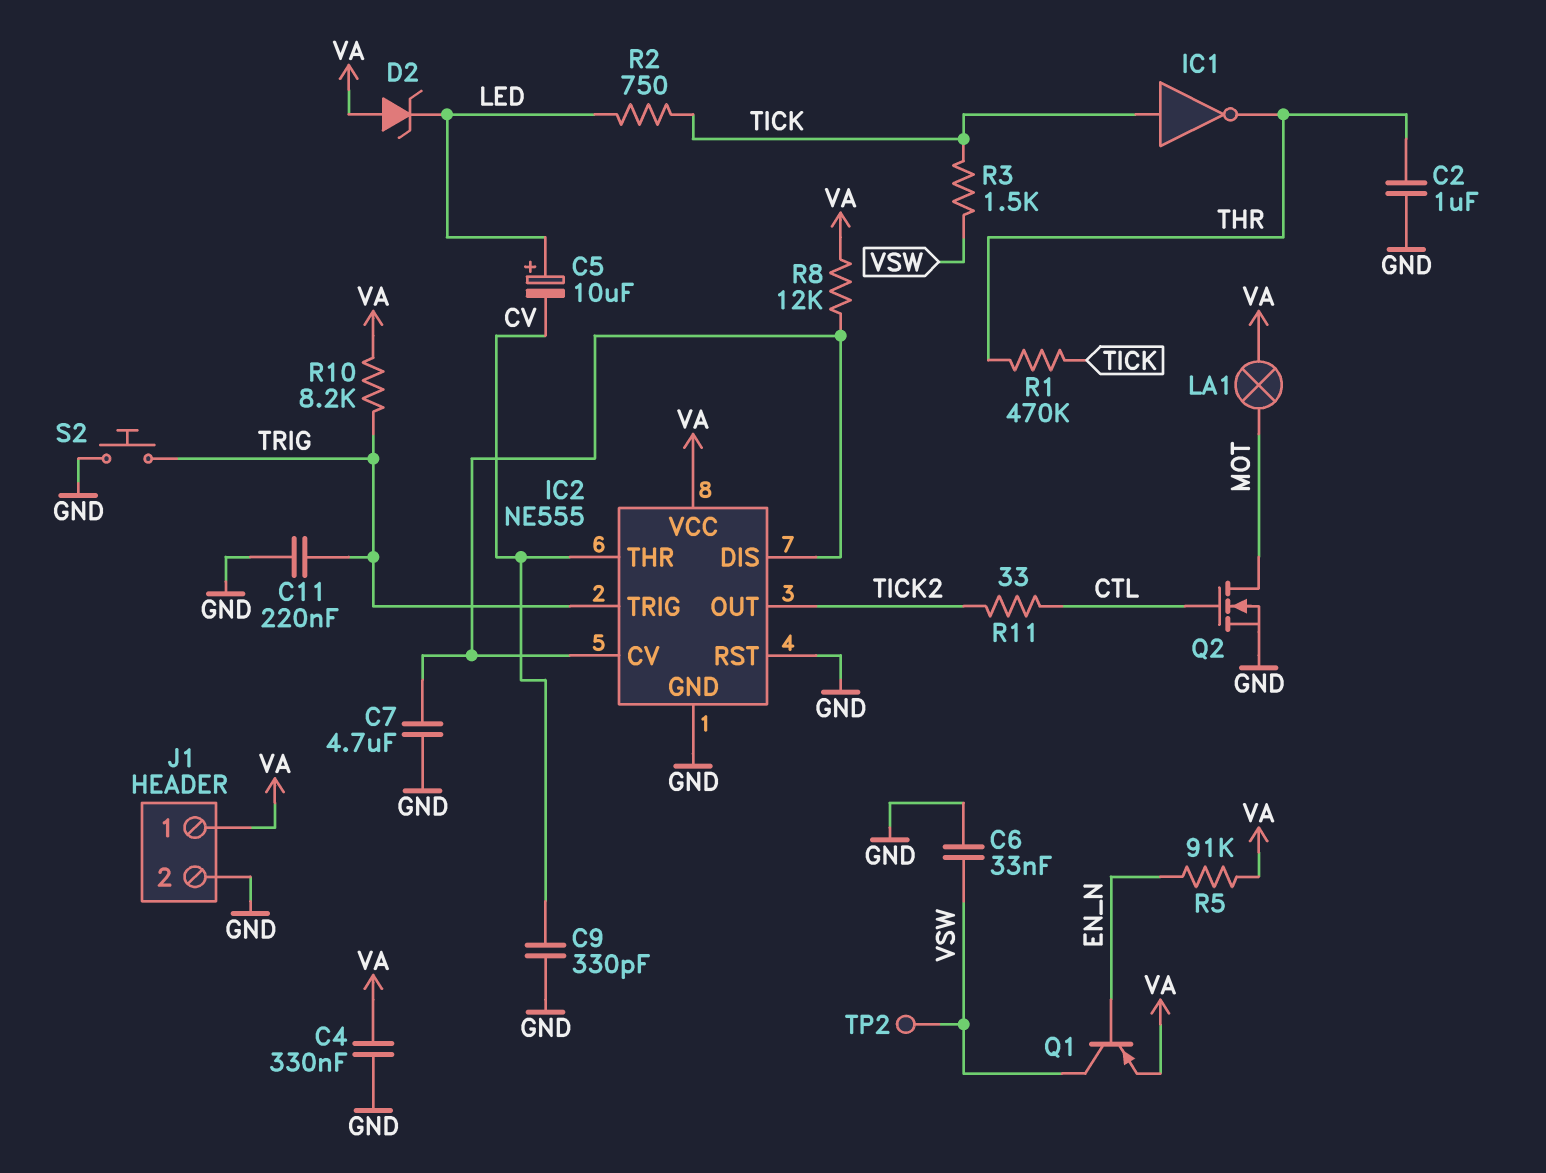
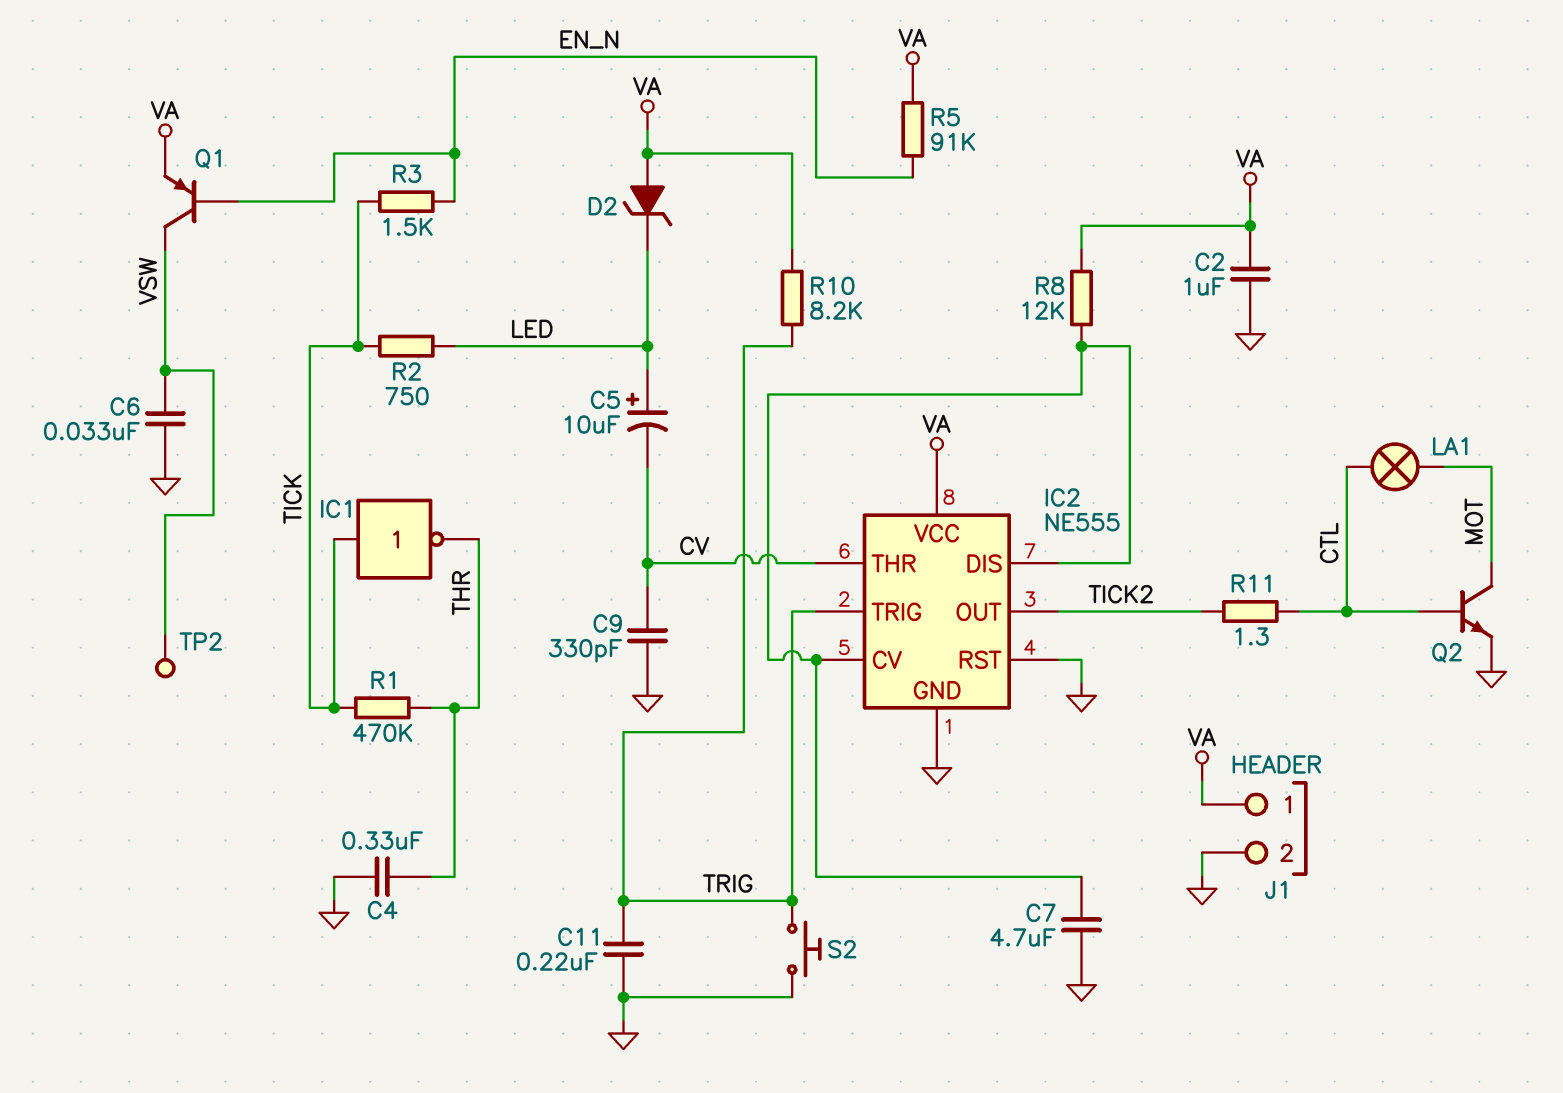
C2: 1uF (GND, THR) -> 1uF (GND, VA)
C4: 330nF (GND, VA) -> 330nF (GND, THR)
LA1: lamp (MOT, VA) -> lamp (CTL, MOT)
Q2: NMOS (G CTL, D MOT, S GND) -> NPN (B CTL, C MOT, E GND)
R3: 1.5k (TICK, VSW) -> 1.5k (EN_N, TICK)
R11: 33 (CTL, TICK2) -> 1.3 (CTL, TICK2)

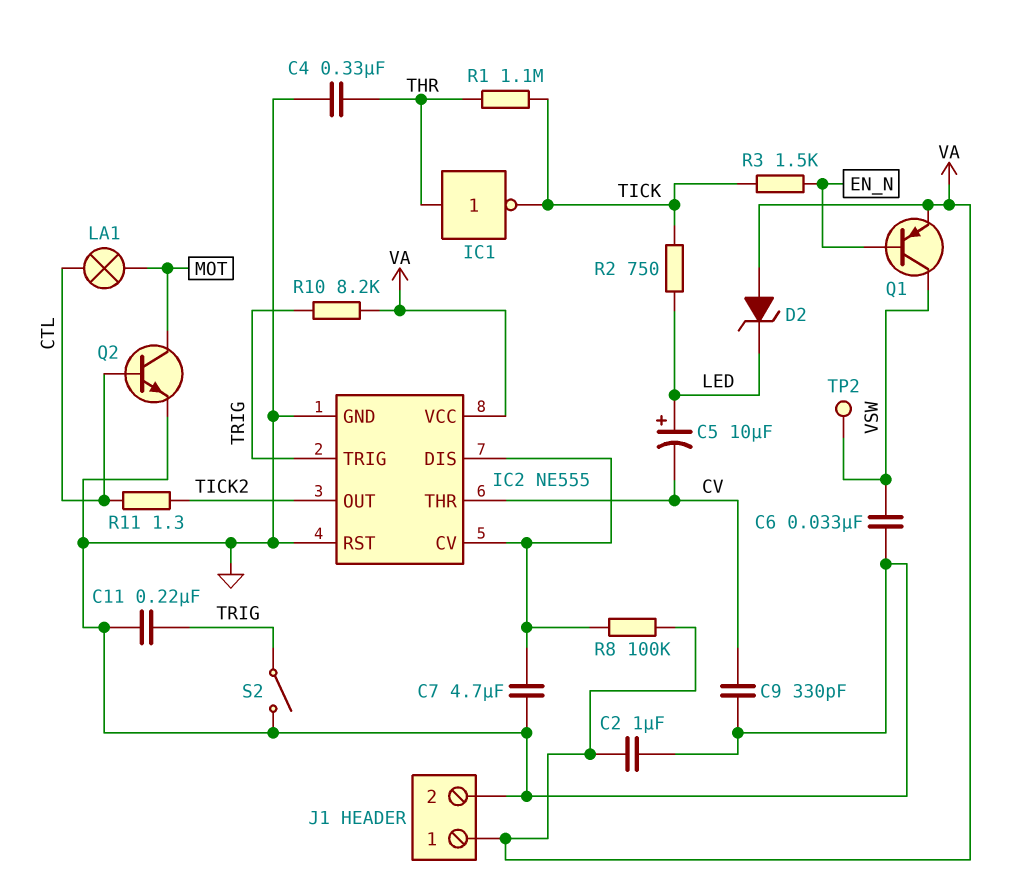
IC1: NOT (in TICK, out THR) -> NOT (in THR, out TICK)
R1: 470k (THR, TICK) -> 1.1M (THR, TICK)
R5: 91k (EN_N, VA) -> none
R8: 12k (IC2/CV, VA) -> 100k (IC2/CV, VA)
S2: button (GND, TRIG) -> switch (GND, TRIG)

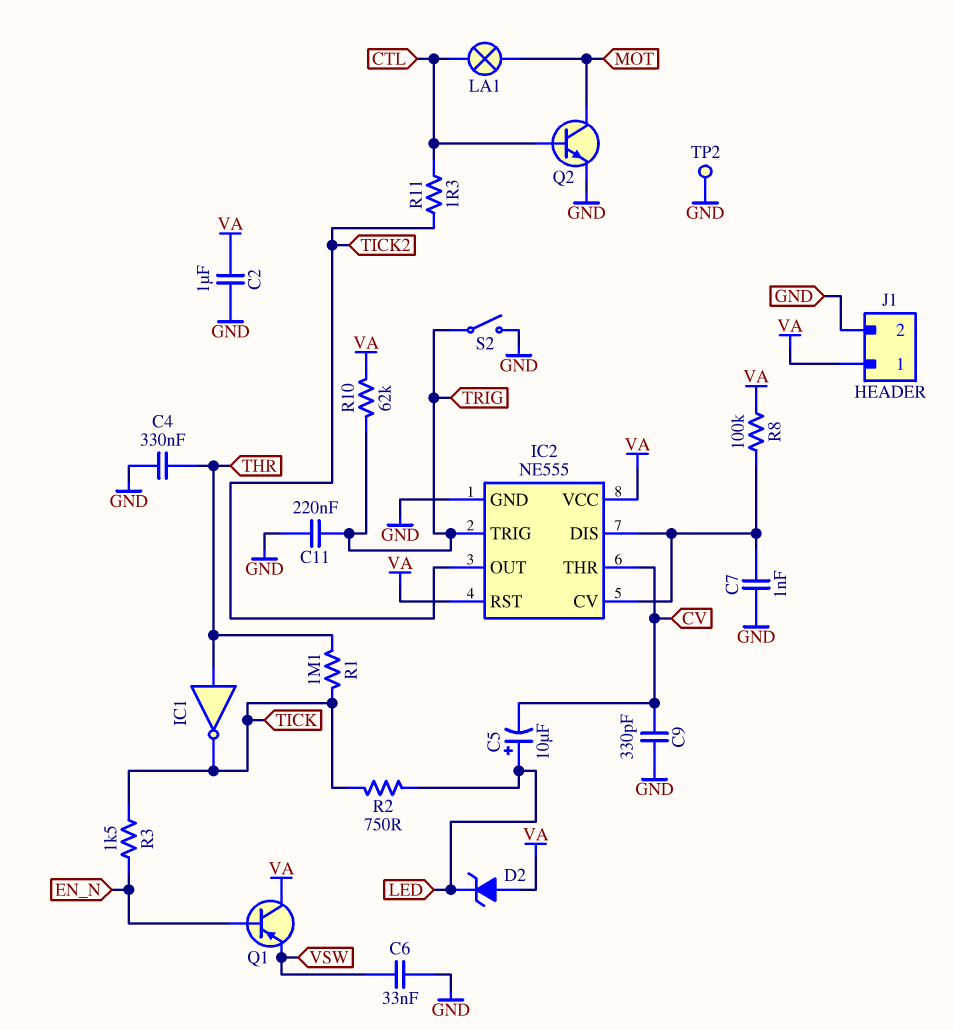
C7: 4.7uF (GND, IC2/CV) -> 1nF (GND, IC2/CV)
IC2 pin RST: GND -> VA
Q1: PNP (B EN_N, C VSW, E VA) -> PNP (B EN_N, C VA, E VSW)
R10: 8.2k (TRIG, VA) -> 62k (TRIG, VA)
TP2: test point (VSW) -> test point (GND)

